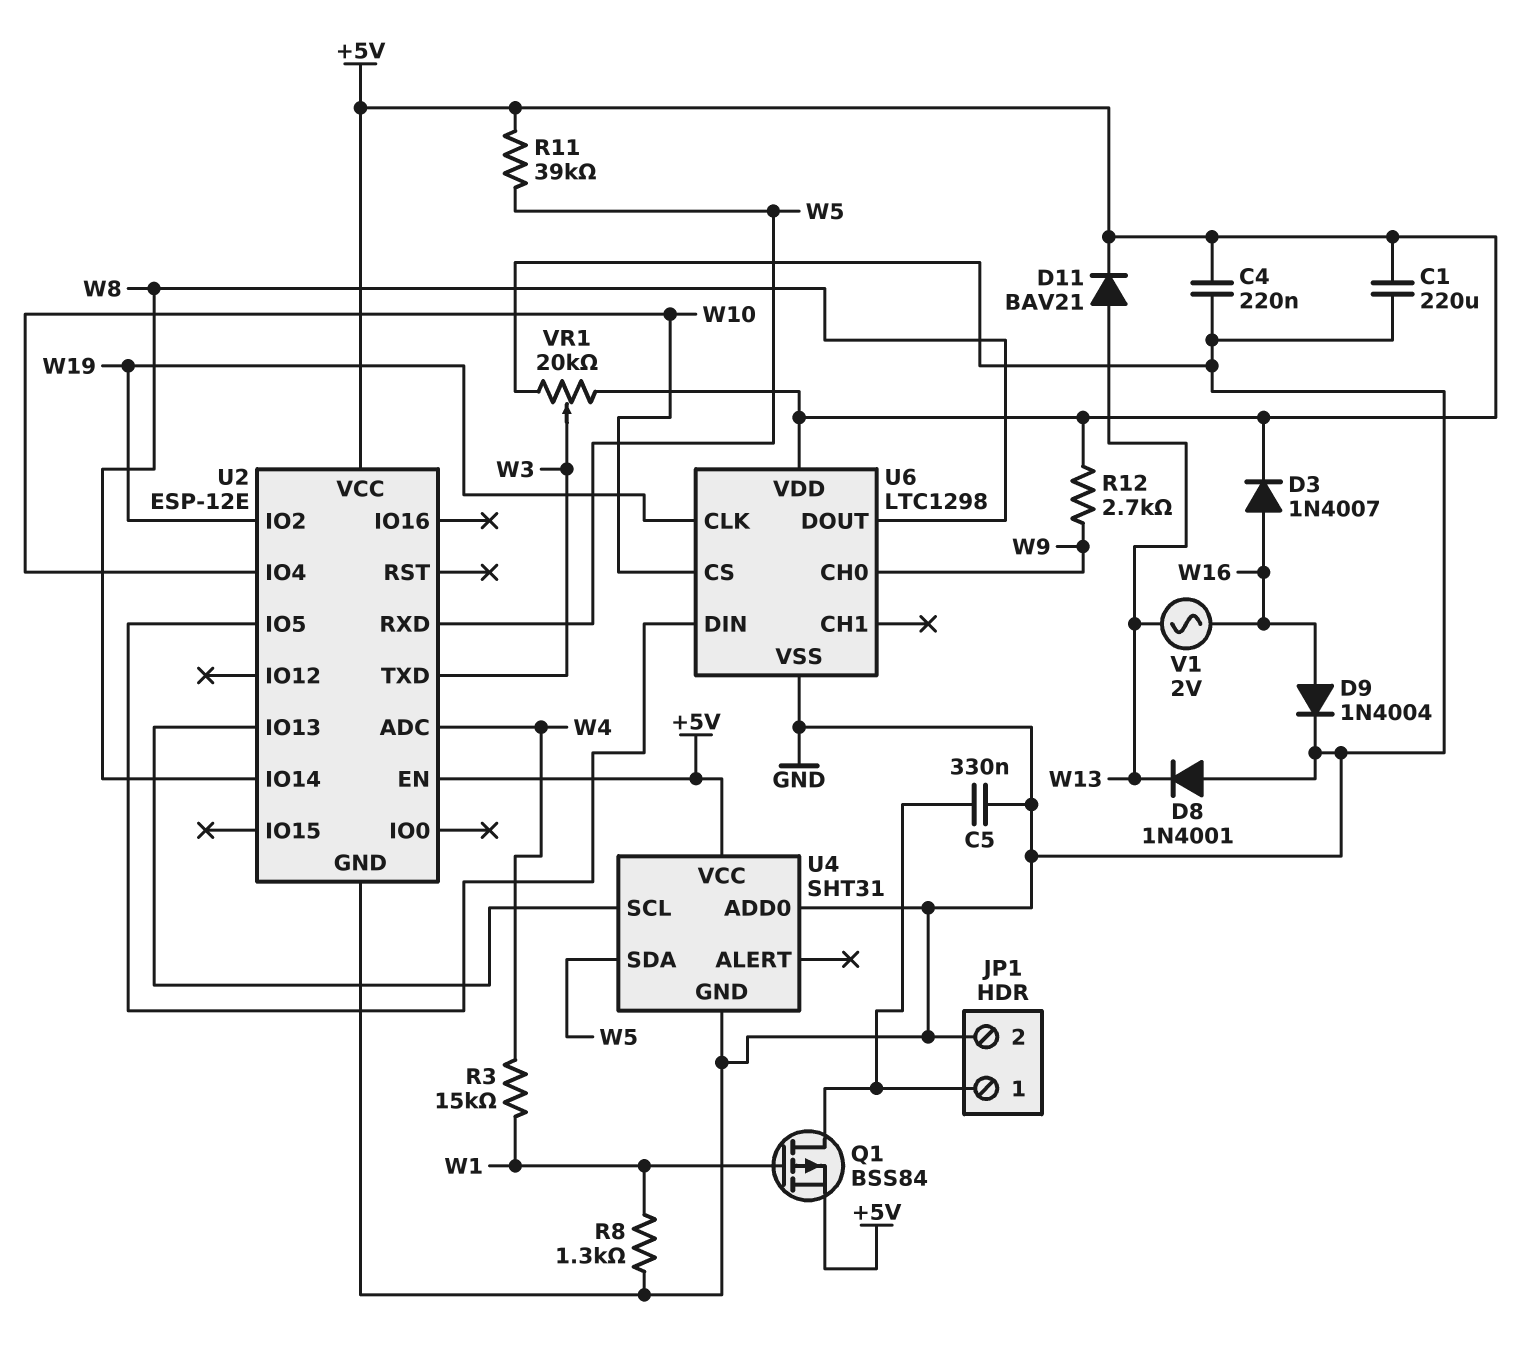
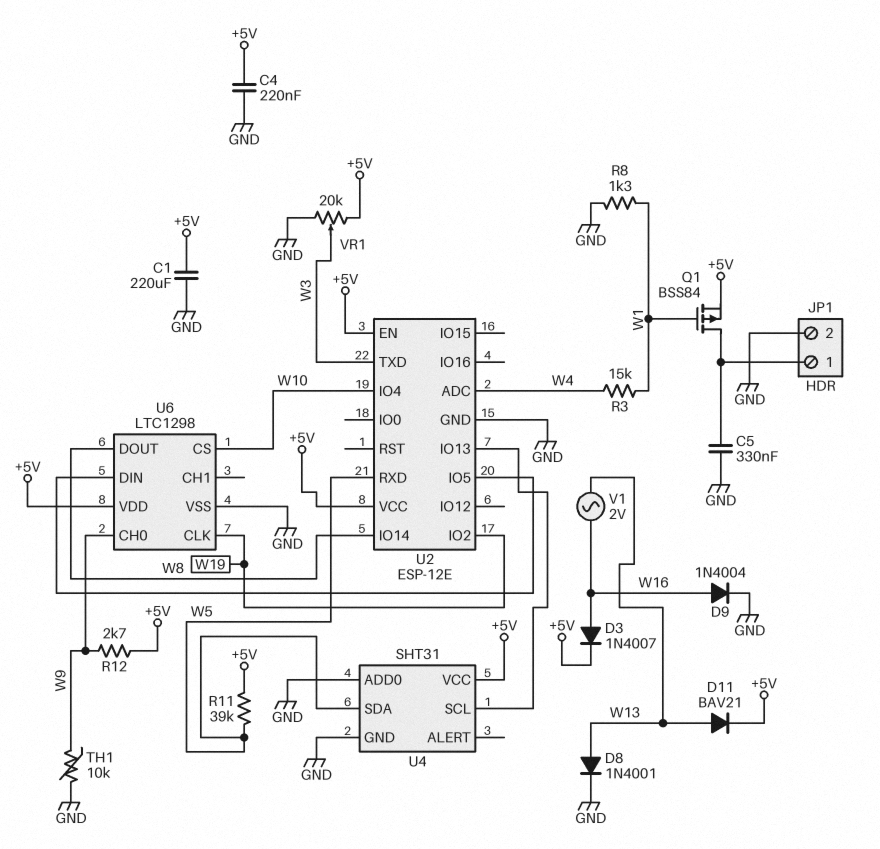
D8: diode 1N4001 (A GND, K W13) -> diode 1N4001 (A W13, K GND)
TH1: none -> 10k (GND, W9)

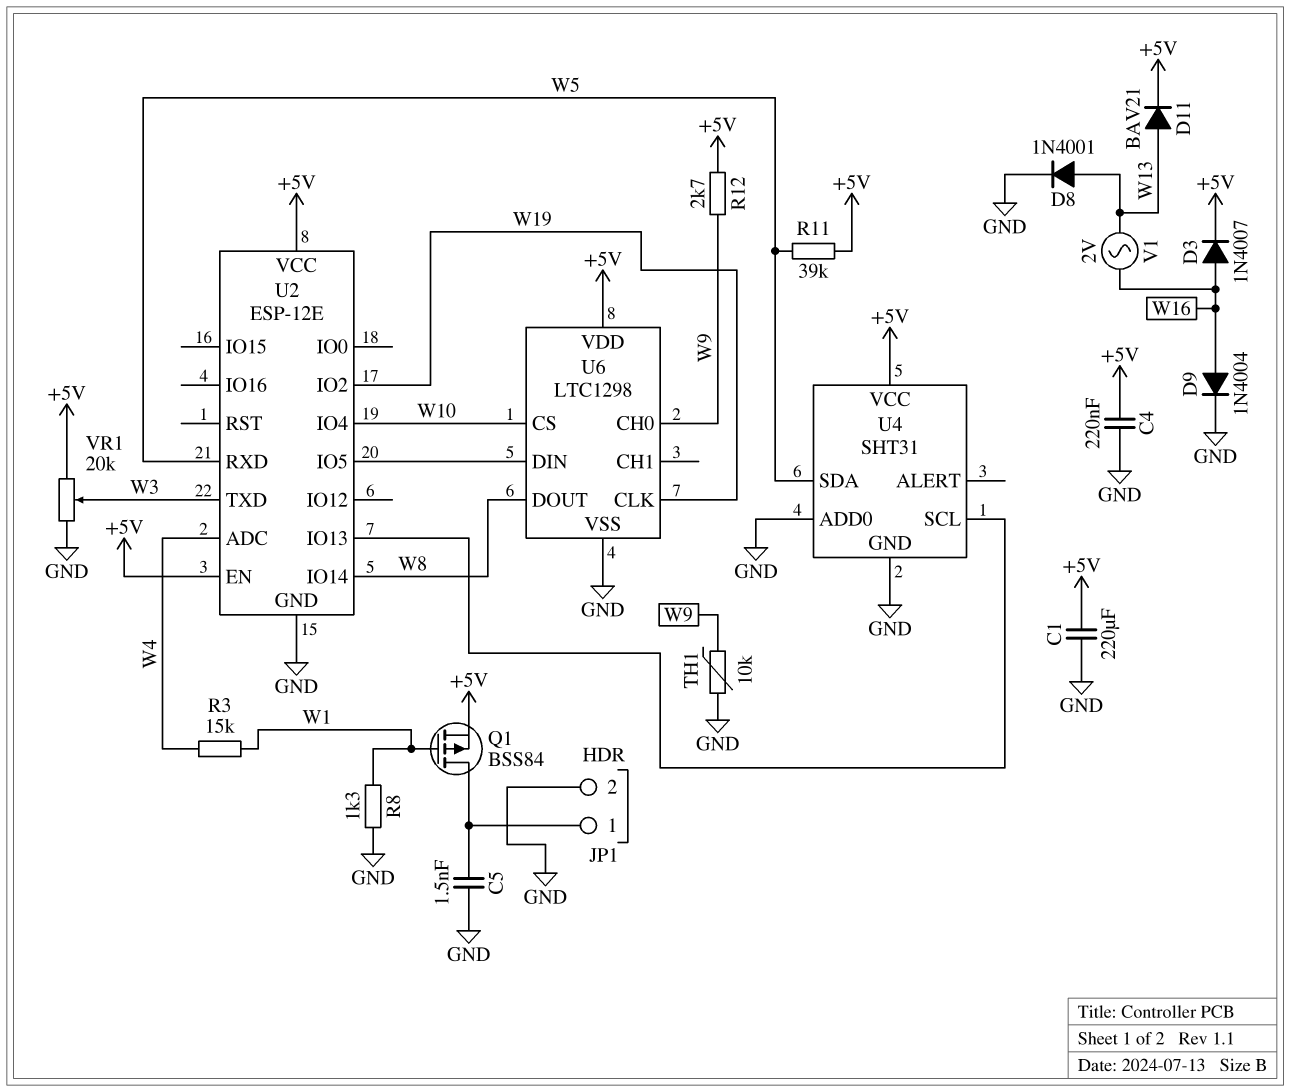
C5: 330nF (GND, JP1/1) -> 1.5nF (GND, JP1/1)

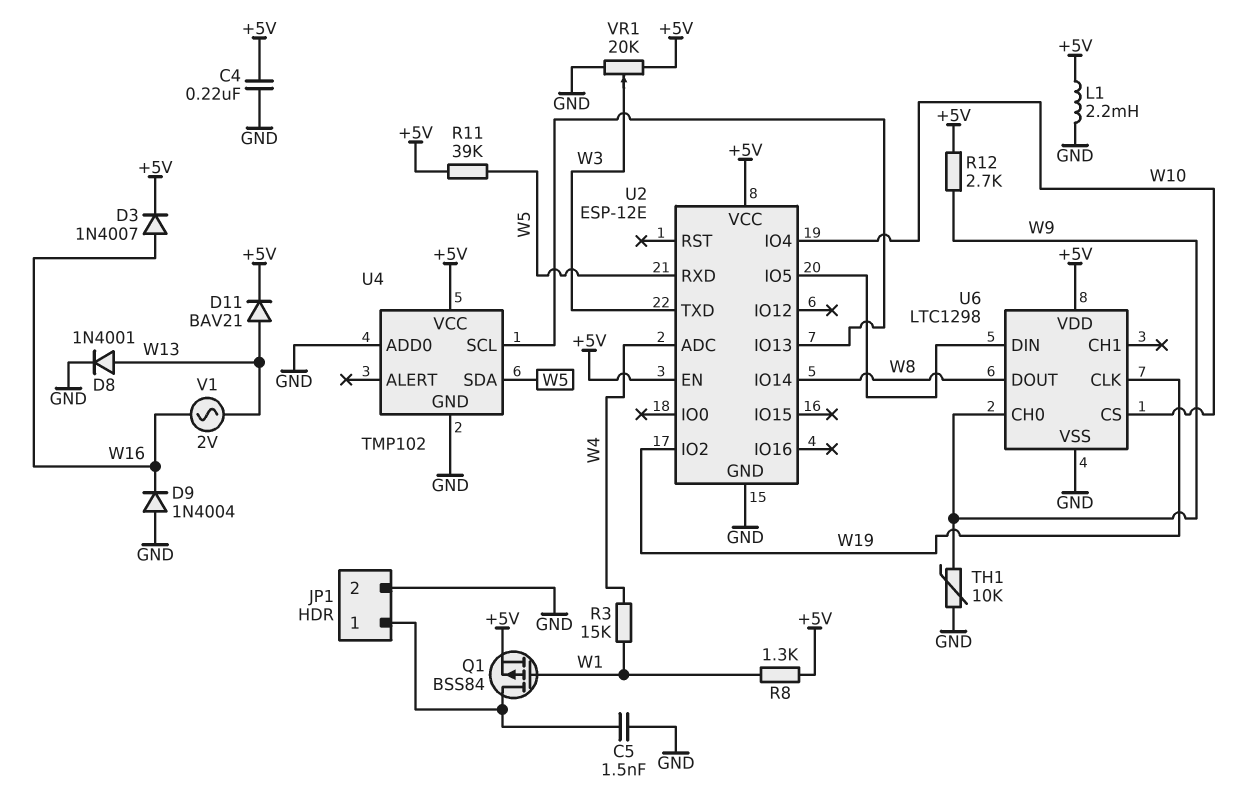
C1: 220uF (+5V, GND) -> none
D9: diode 1N4004 (A W16, K GND) -> diode 1N4004 (A GND, K W16)
L1: none -> 2.2mH (+5V, GND)
R8: 1.3k (GND, W1) -> 1.3k (+5V, W1)
U4: SHT31 -> TMP102

